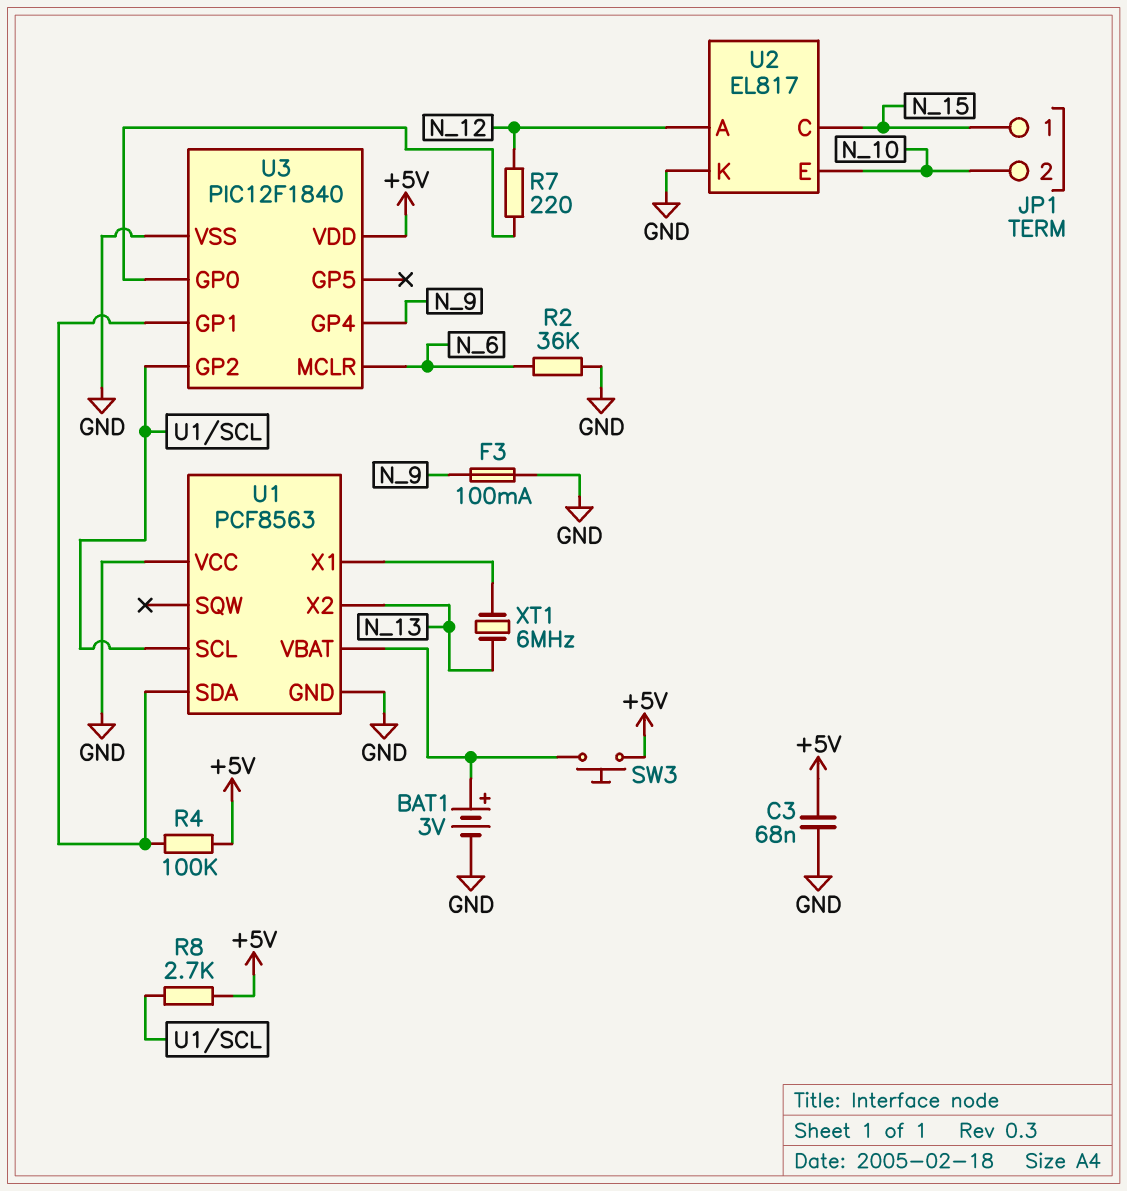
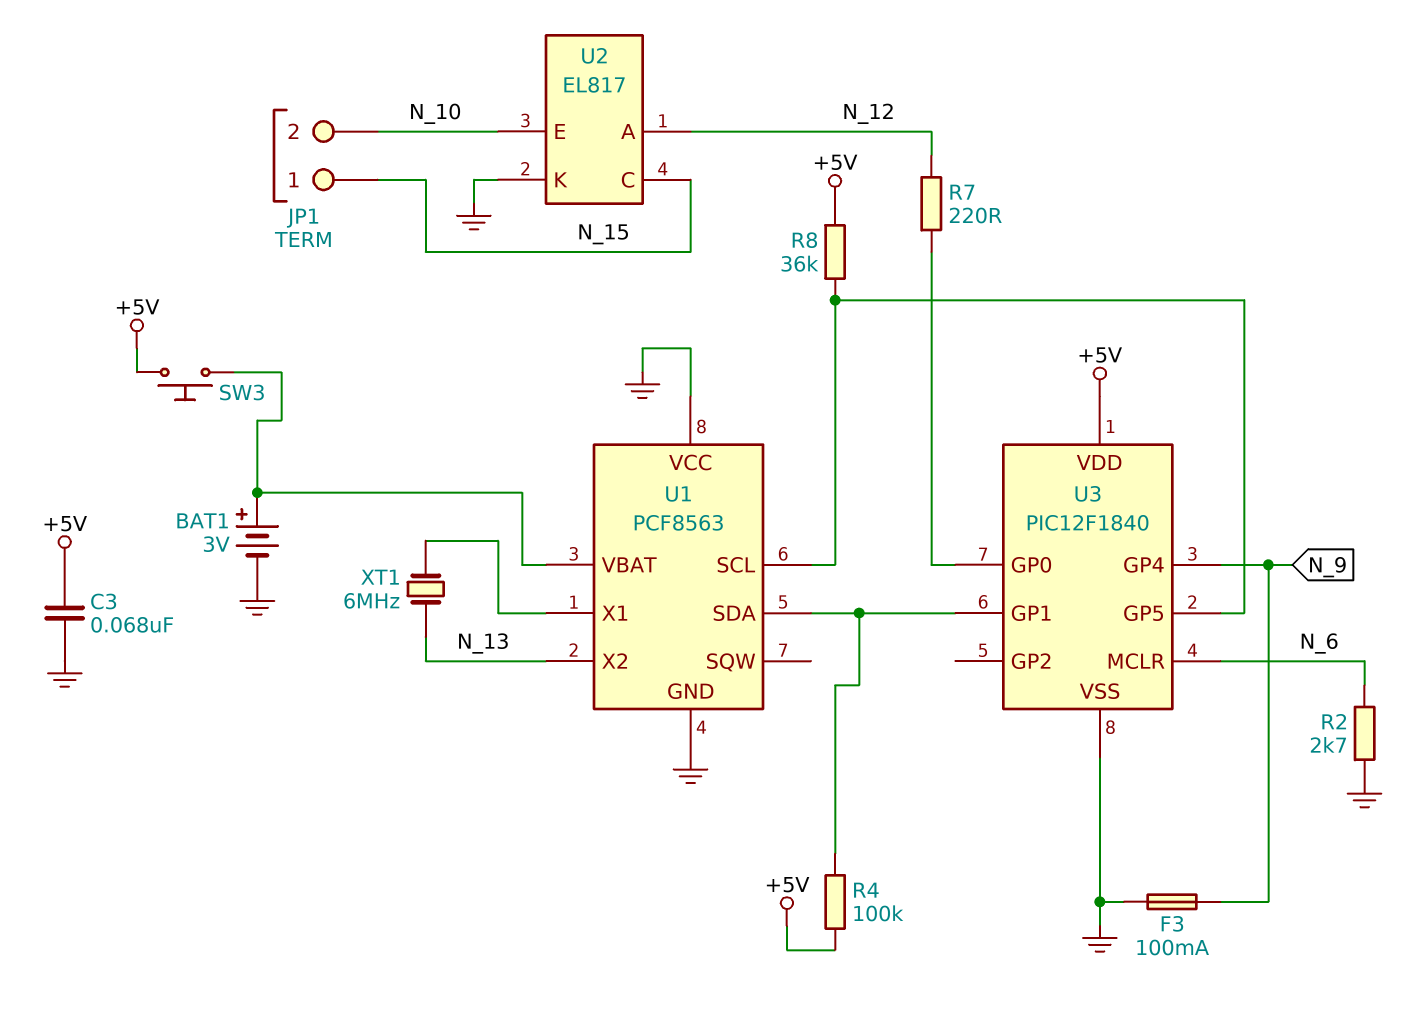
R2: 36k (GND, N_6) -> 2.7k (GND, N_6)
R8: 2.7k (+5V, U1/SCL) -> 36k (+5V, U1/SCL)
U3 pin GP2: U1/SCL -> none
U3 pin GP5: none -> U1/SCL

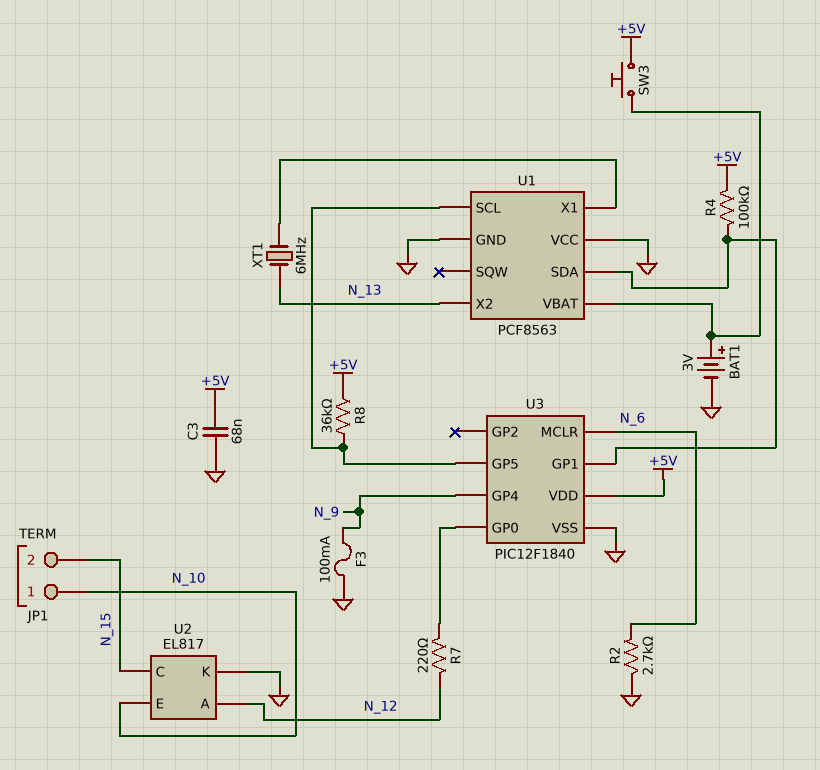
JP1 pin 1: N_15 -> N_10
JP1 pin 2: N_10 -> N_15

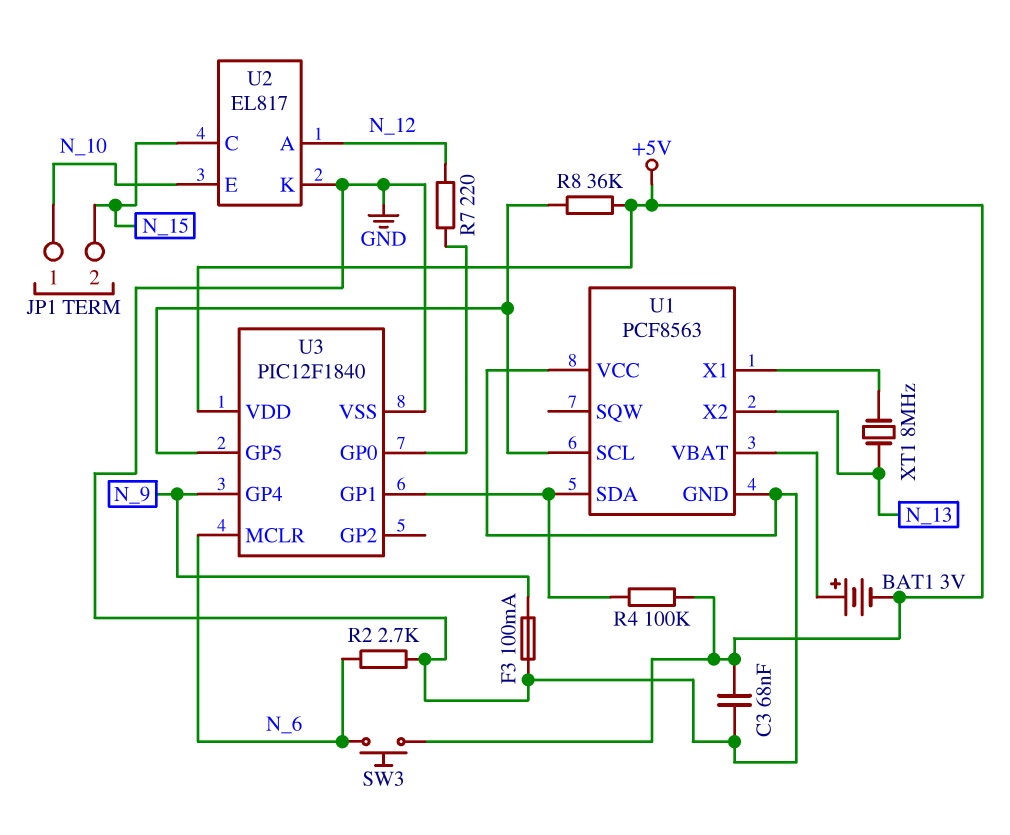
BAT1: 3V (plus U1/VBAT, minus GND) -> 3V (plus U1/VBAT, minus +5V)
SW3: button (+5V, U1/VBAT) -> button (+5V, N_6)
XT1: 6MHz (N_13, U1/X1) -> 8MHz (N_13, U1/X1)

